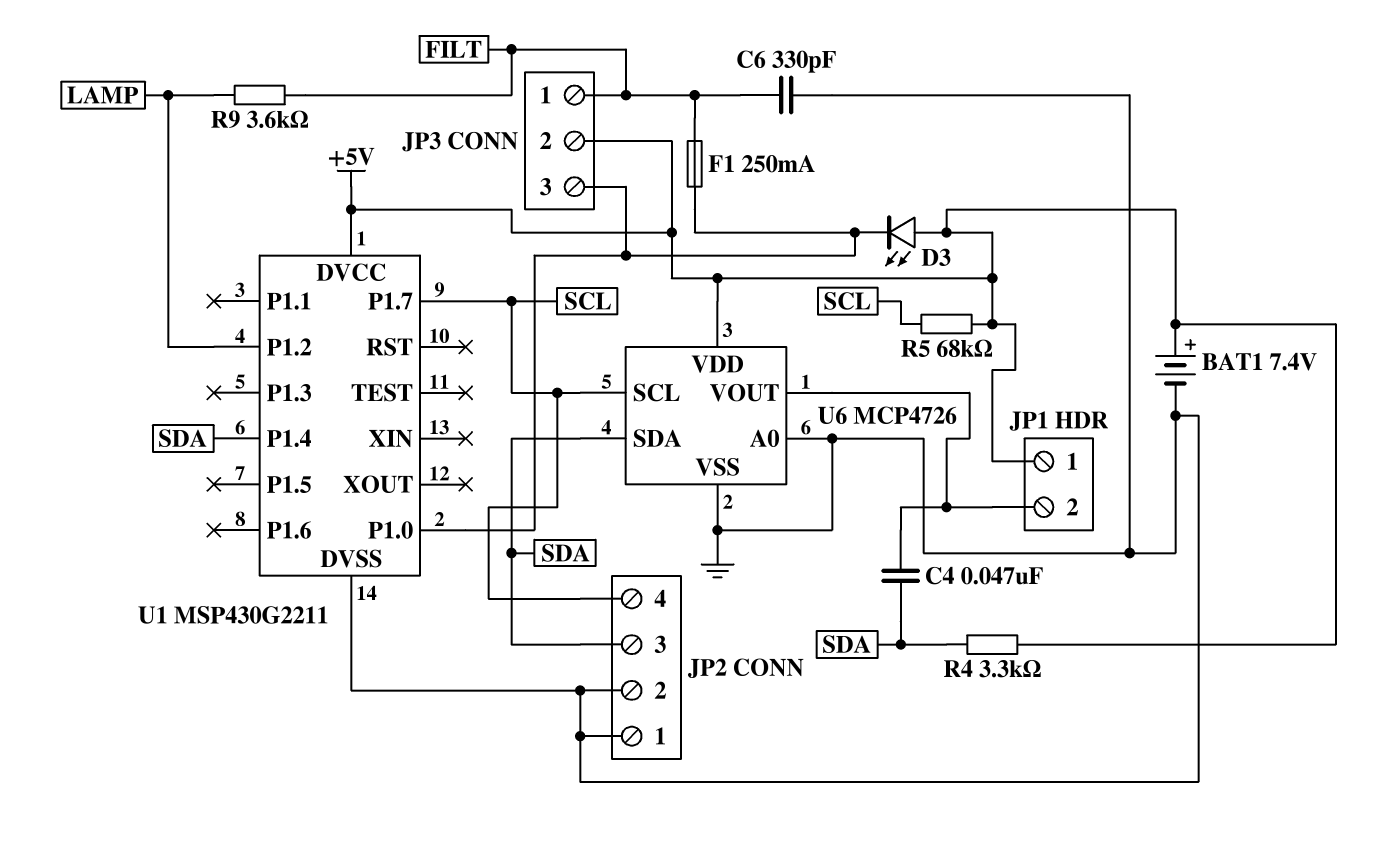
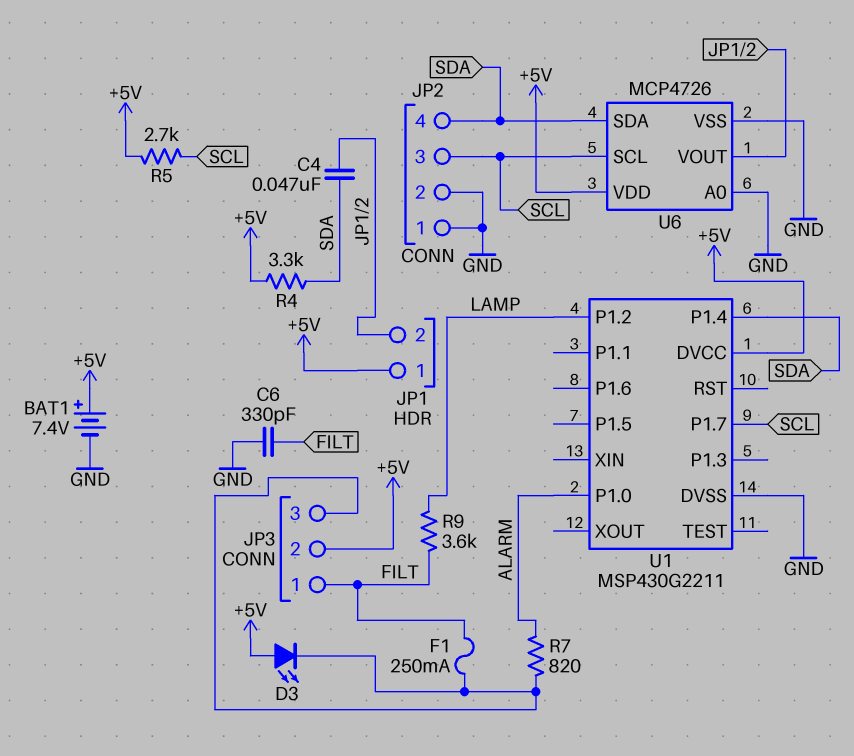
JP2 pin 3: SDA -> SCL
JP2 pin 4: SCL -> SDA
R5: 68k (+5V, SCL) -> 2.7k (+5V, SCL)
R7: none -> 820 (ALARM, JP3/3)
U1 pin P1.0: JP3/3 -> ALARM

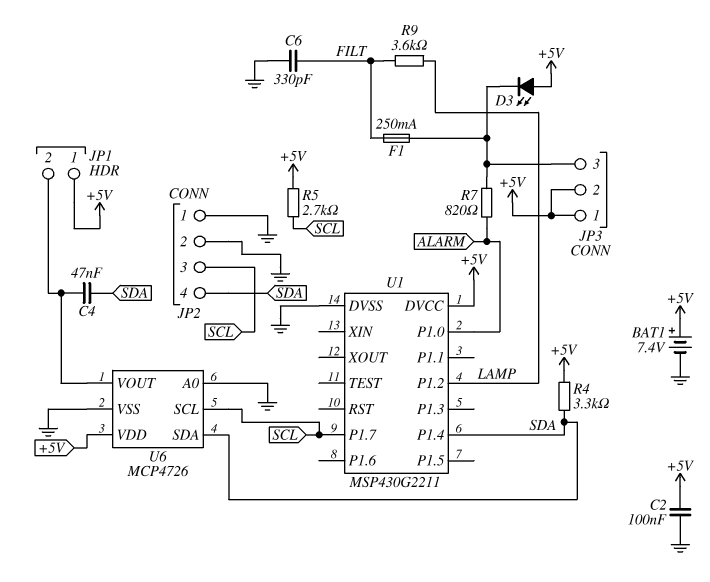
C2: none -> 100nF (+5V, GND)
JP3 pin 1: FILT -> +5V

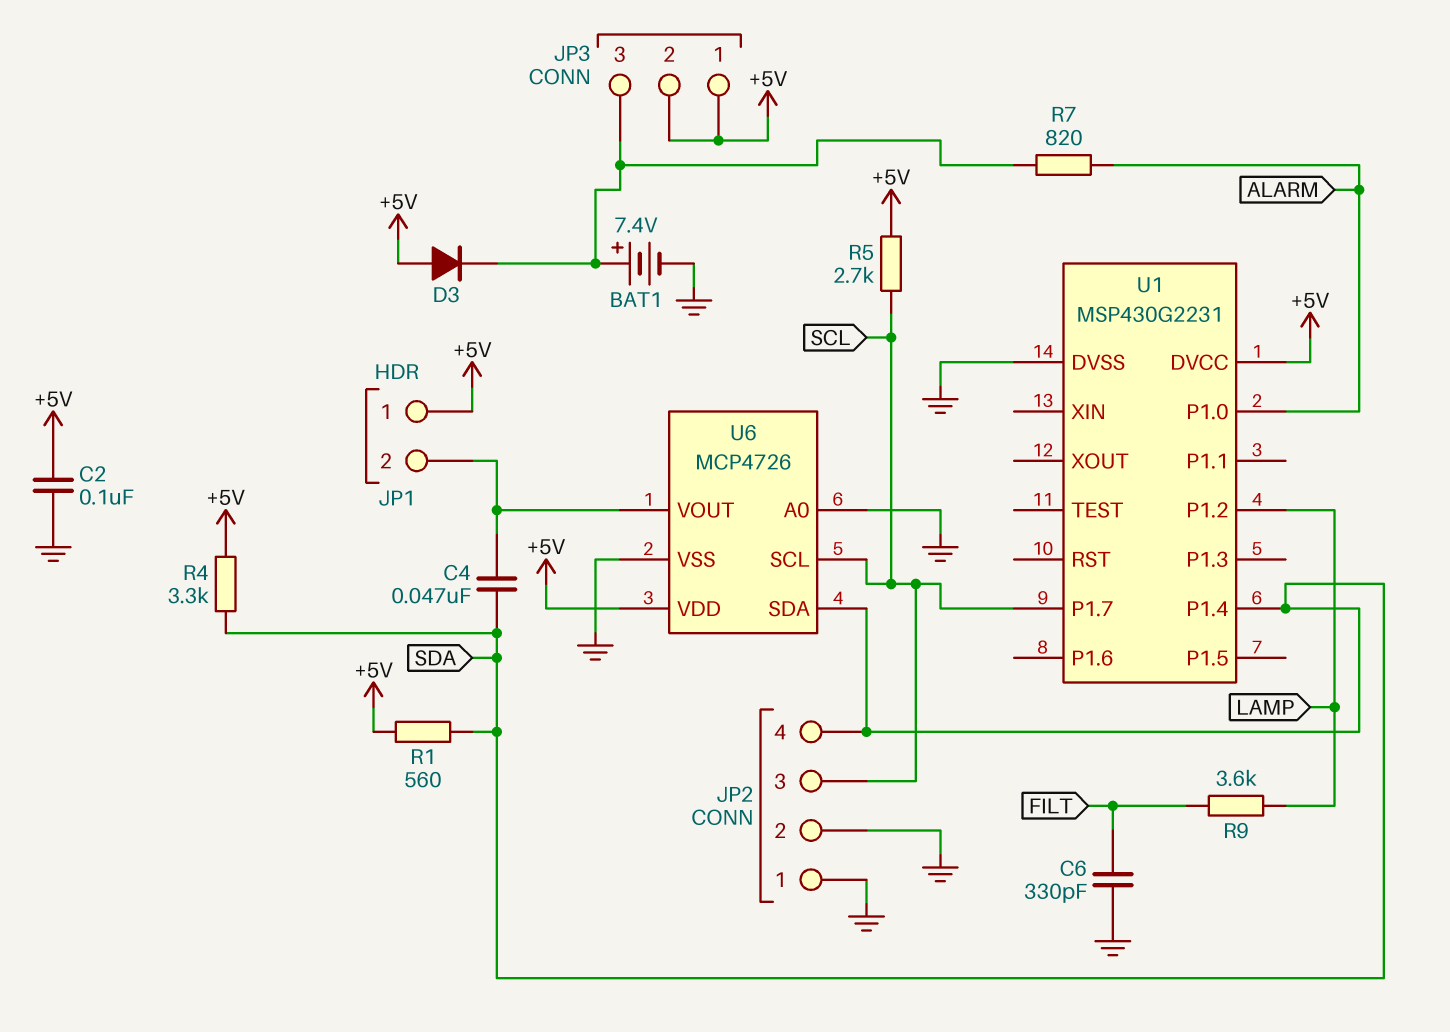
BAT1: 7.4V (plus +5V, minus GND) -> 7.4V (plus JP3/3, minus GND)
D3: LED (A +5V, K JP3/3) -> diode (A +5V, K JP3/3)
F1: 250mA (FILT, JP3/3) -> none
R1: none -> 560 (+5V, SDA)
U1: MSP430G2211 -> MSP430G2231

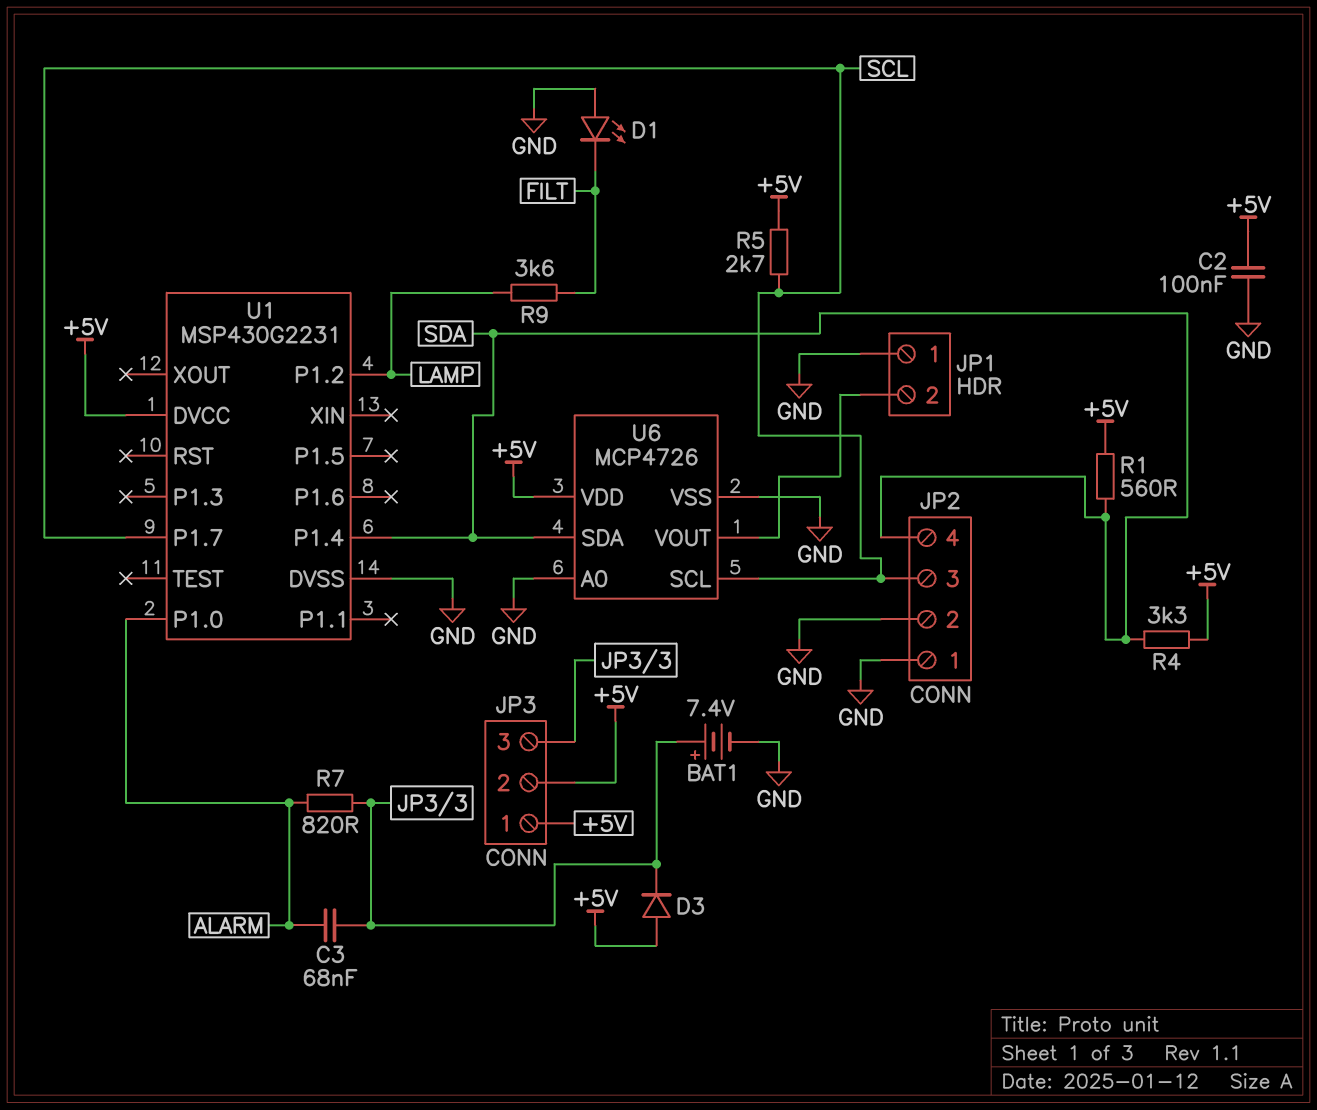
C3: none -> 68nF (ALARM, JP3/3)
C4: 47nF (JP1/2, SDA) -> none
C6: 330pF (FILT, GND) -> none
D1: none -> LED (A GND, K FILT)
JP1 pin 1: +5V -> GND

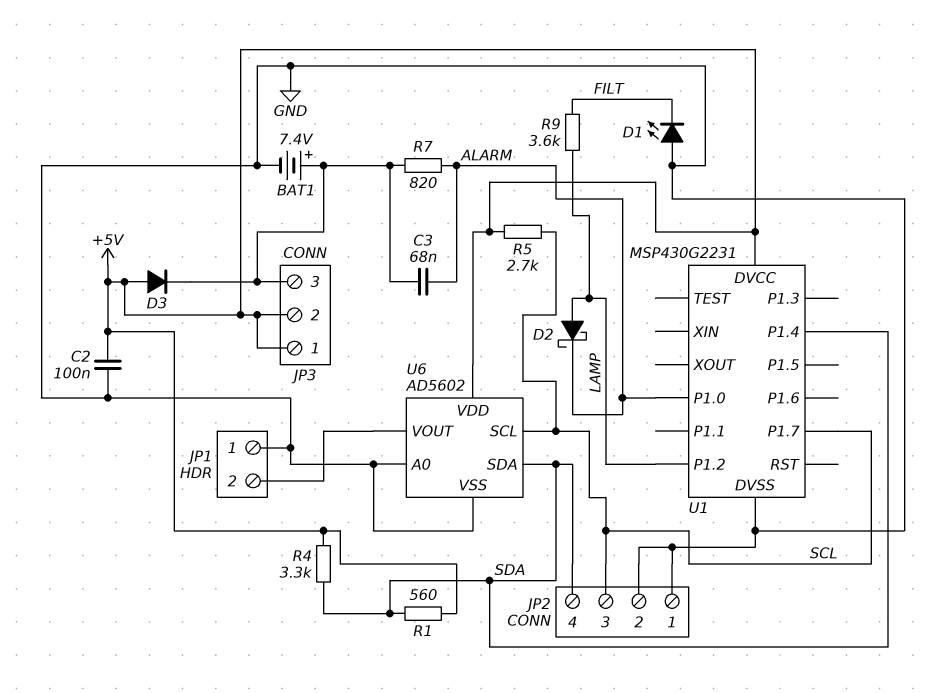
D2: none -> schottky (A LAMP, K ALARM)
U6: MCP4726 -> AD5602

